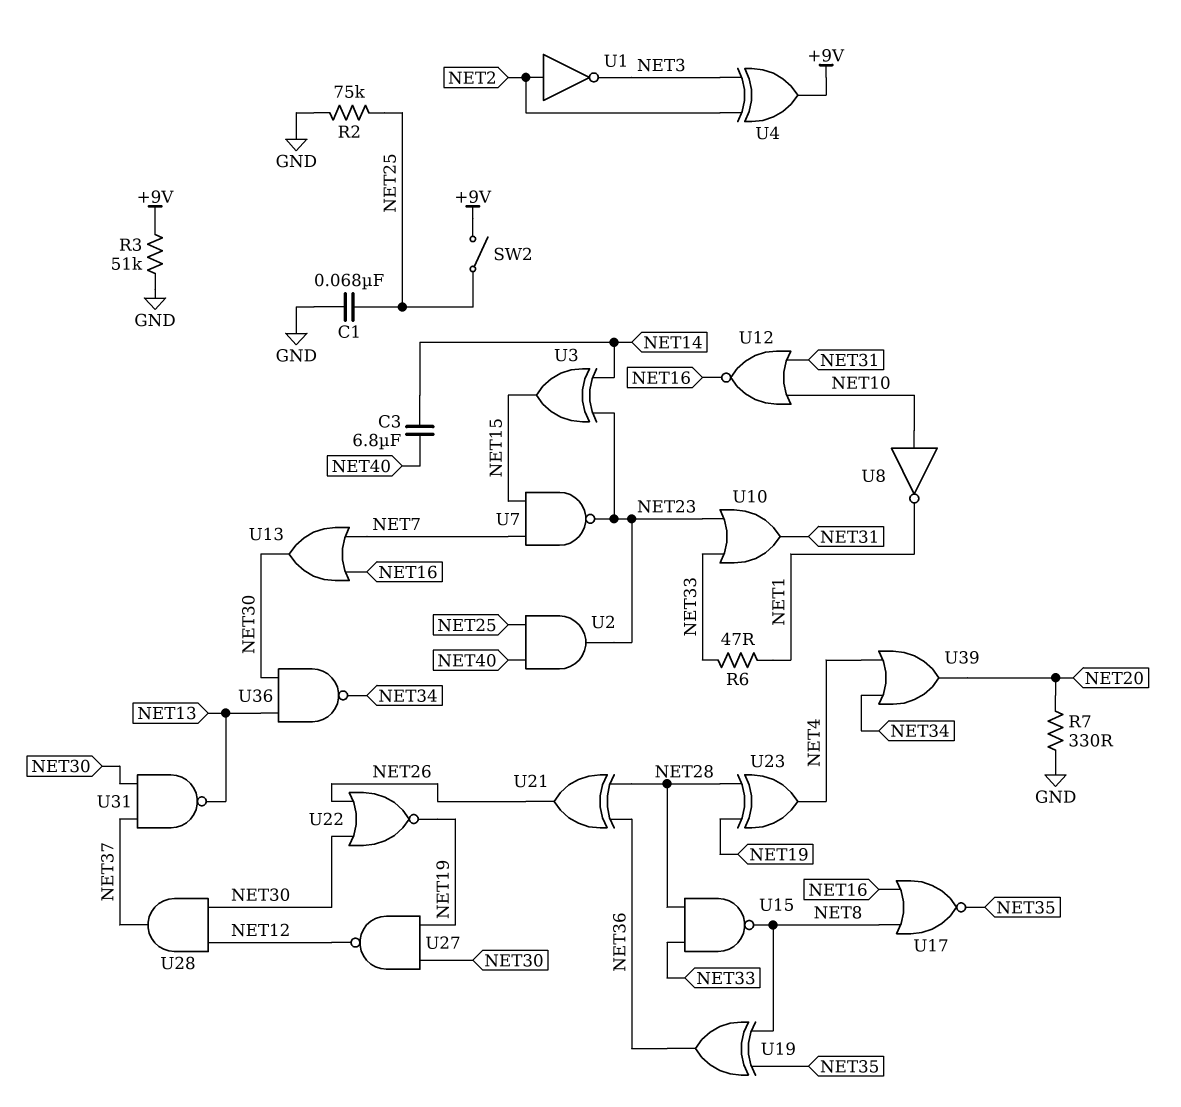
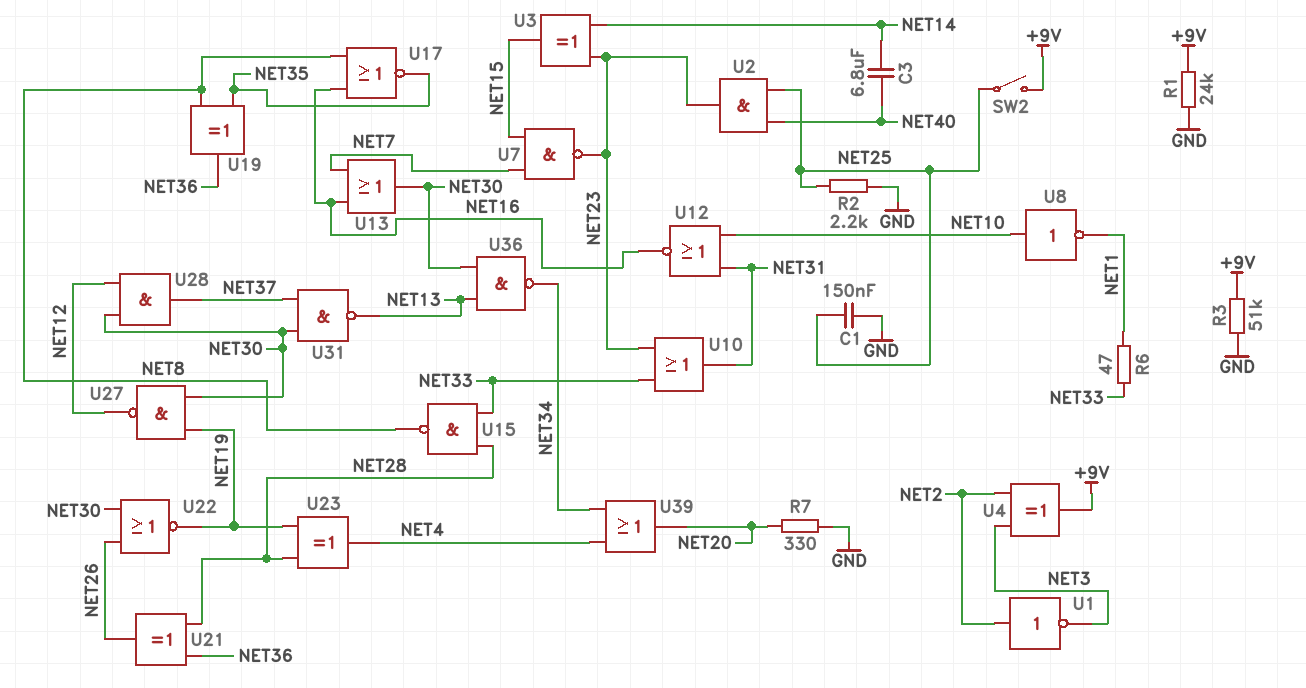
C1: 68nF (GND, NET25) -> 150nF (GND, NET25)
R1: none -> 24k (+9V, GND)
R2: 75k (GND, NET25) -> 2.2k (GND, NET25)

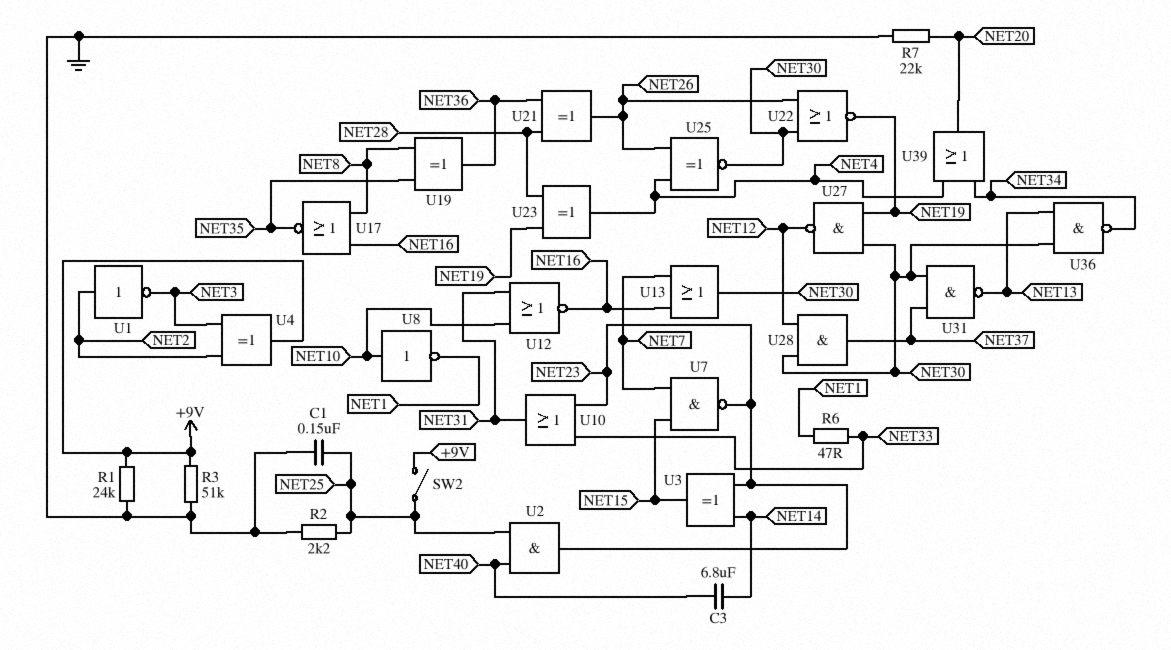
R7: 330 (GND, NET20) -> 22k (GND, NET20)
U15: NAND (in NET28, in NET33, out NET8) -> none
U25: none -> XNOR (in NET4, in NET26, out NET30)

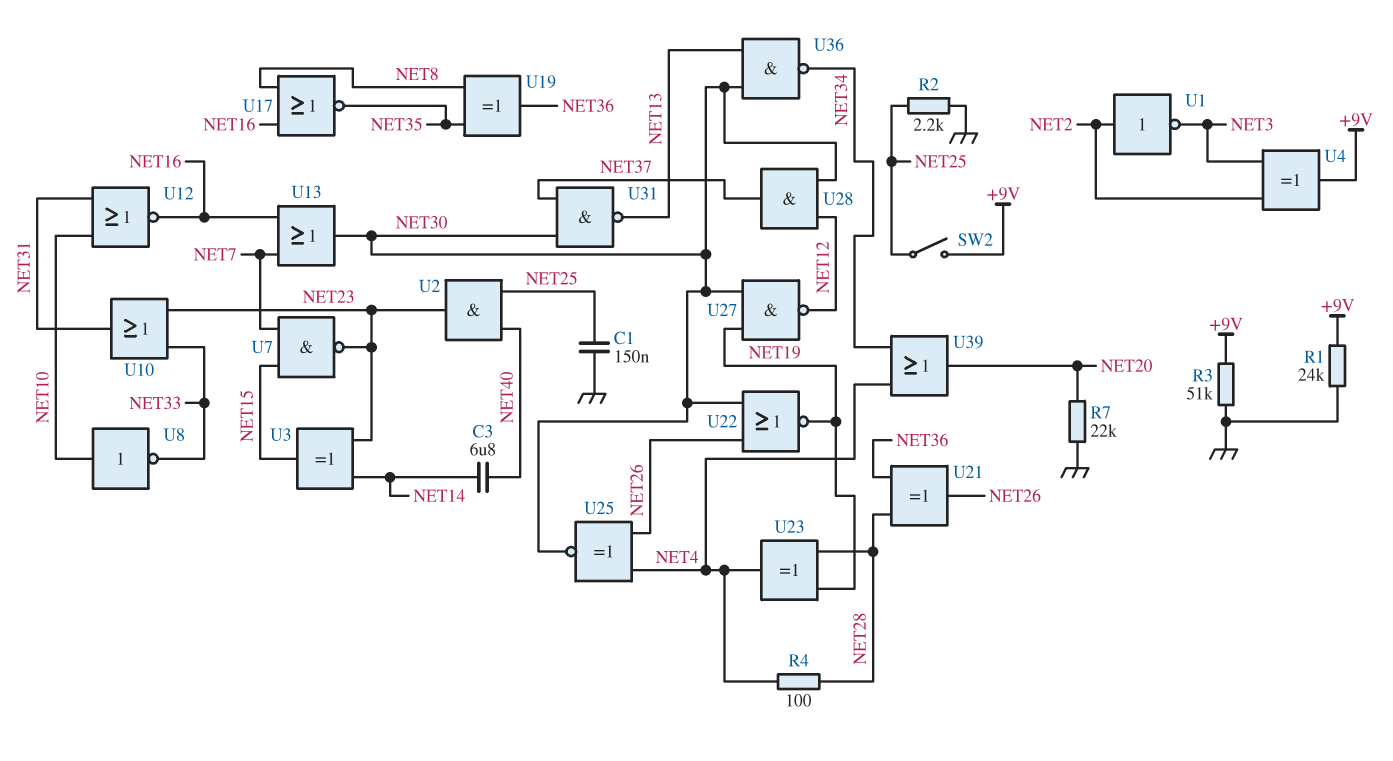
R4: none -> 100 (NET4, NET28)
R6: 47 (NET1, NET33) -> none
U8: NOT (in NET10, out NET1) -> NOT (in NET10, out NET33)

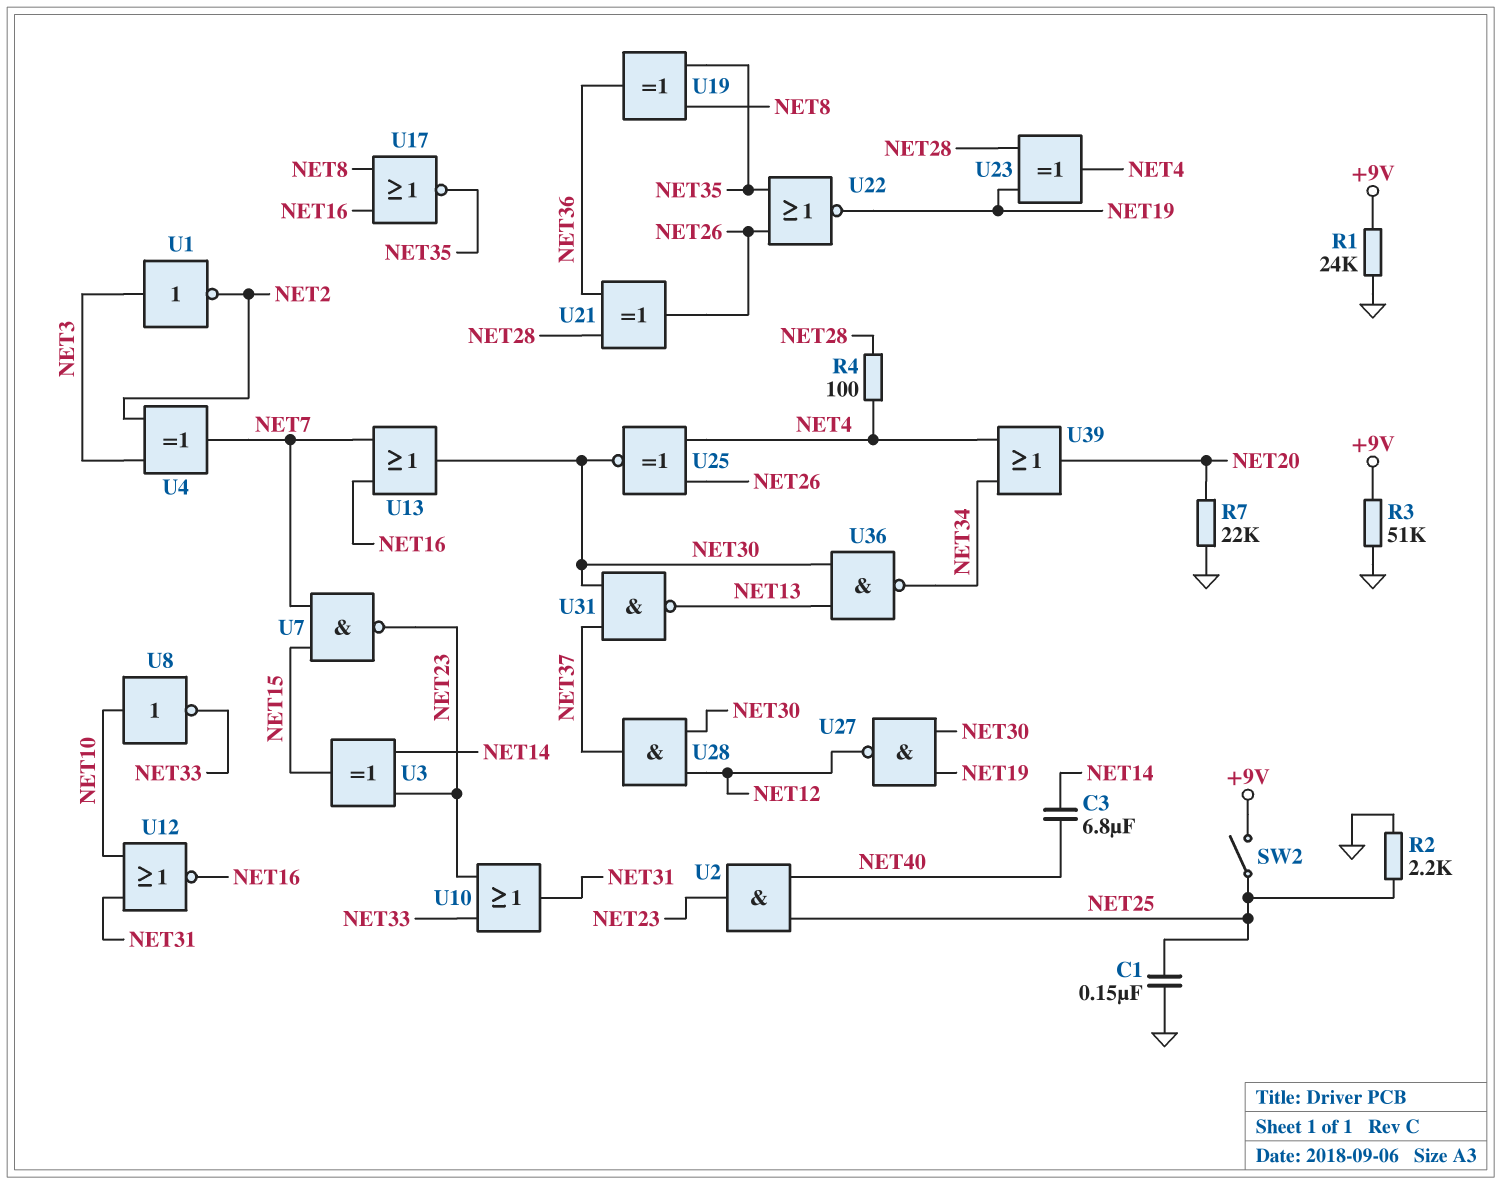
U1: NOT (in NET2, out NET3) -> NOT (in NET3, out NET2)
U4: XOR (in NET2, in NET3, out +9V) -> XOR (in NET2, in NET3, out NET7)
U22: NOR (in NET26, in NET30, out NET19) -> NOR (in NET26, in NET35, out NET19)

